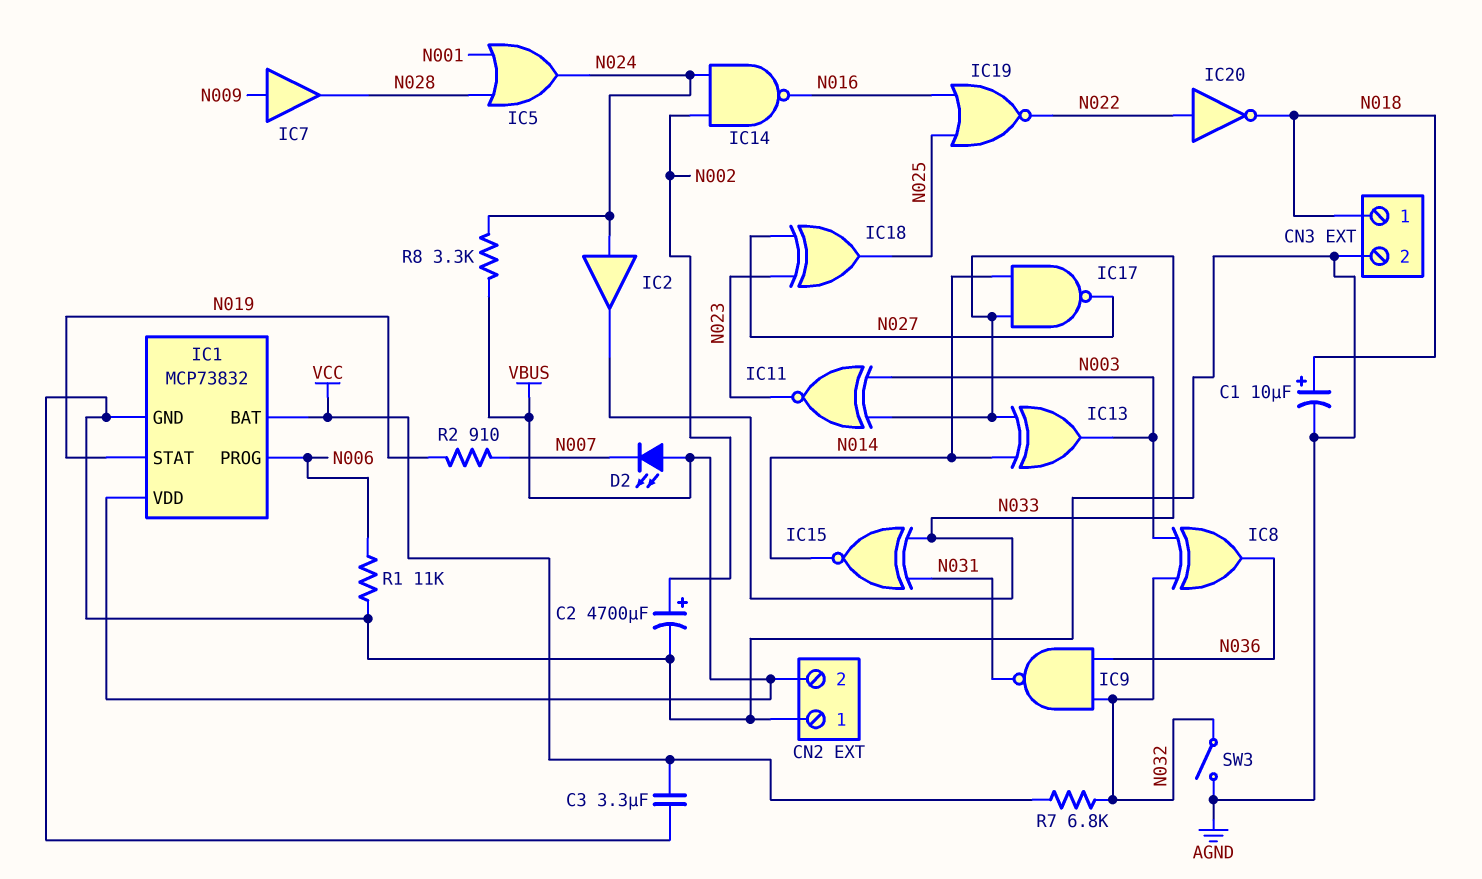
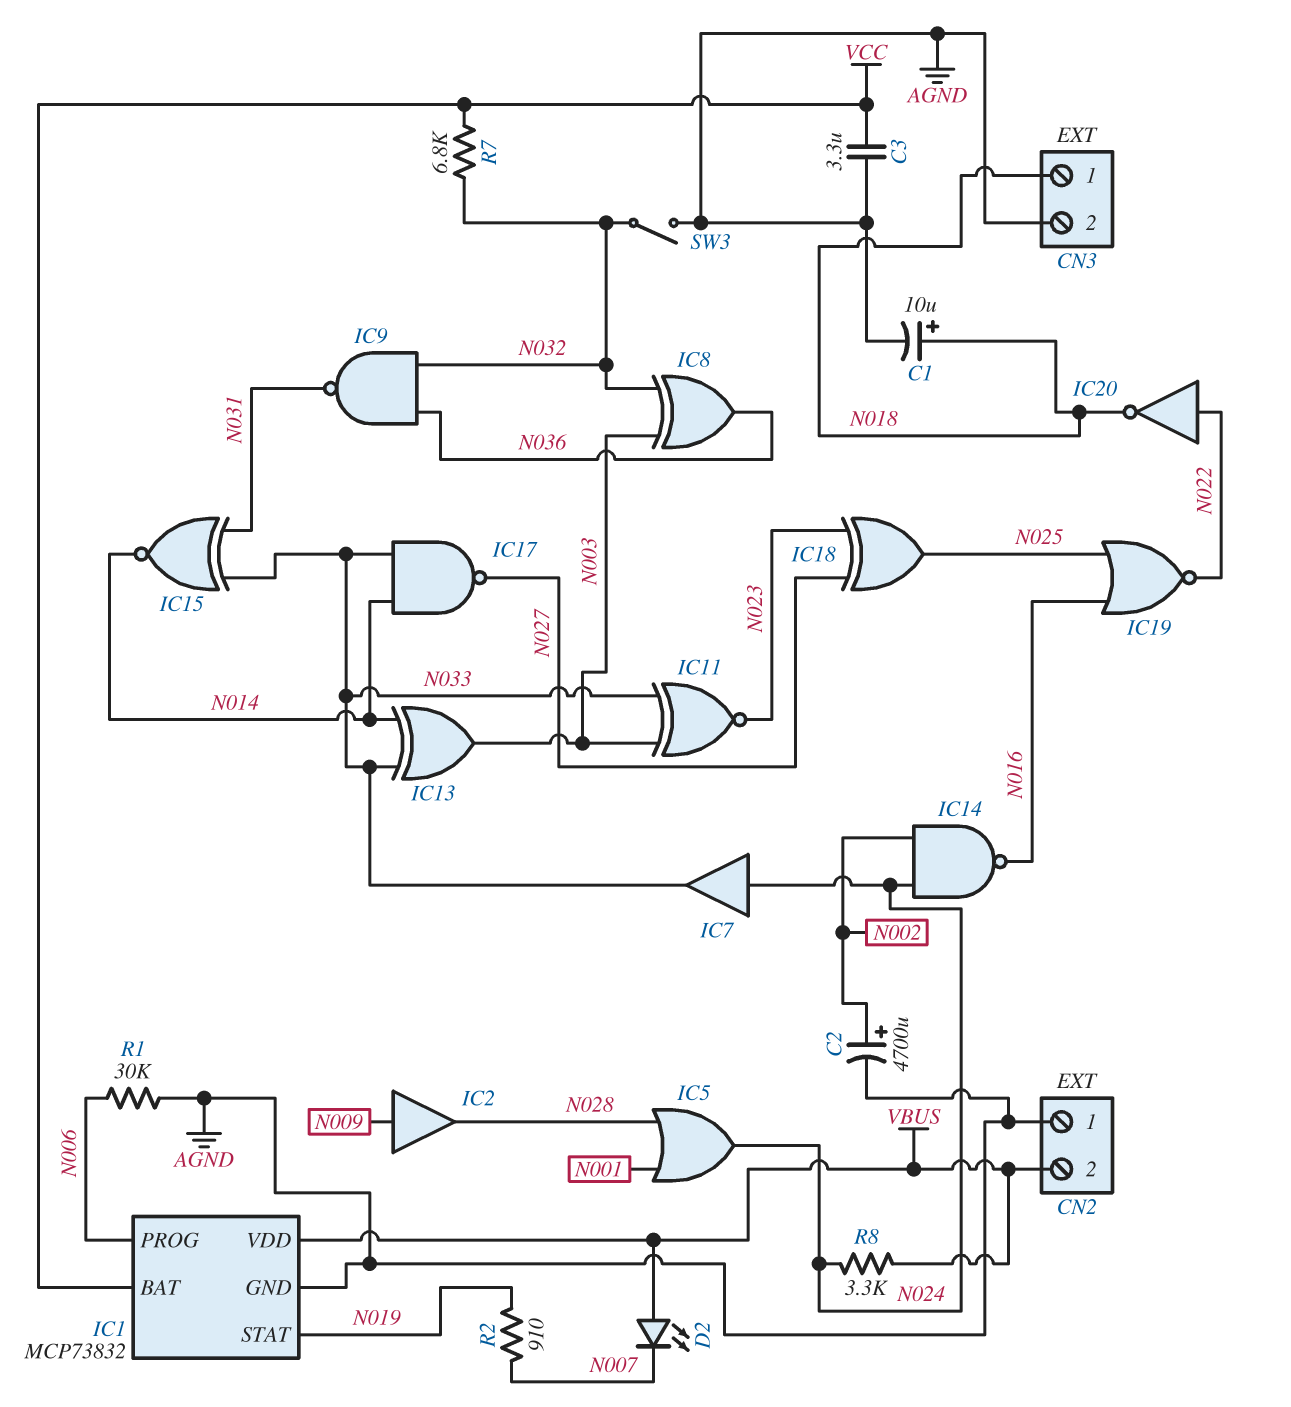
IC2: buffer (in N024, out N033) -> buffer (in N009, out N028)
IC7: buffer (in N009, out N028) -> buffer (in N024, out N033)
R1: 11k (AGND, N006) -> 30k (AGND, N006)

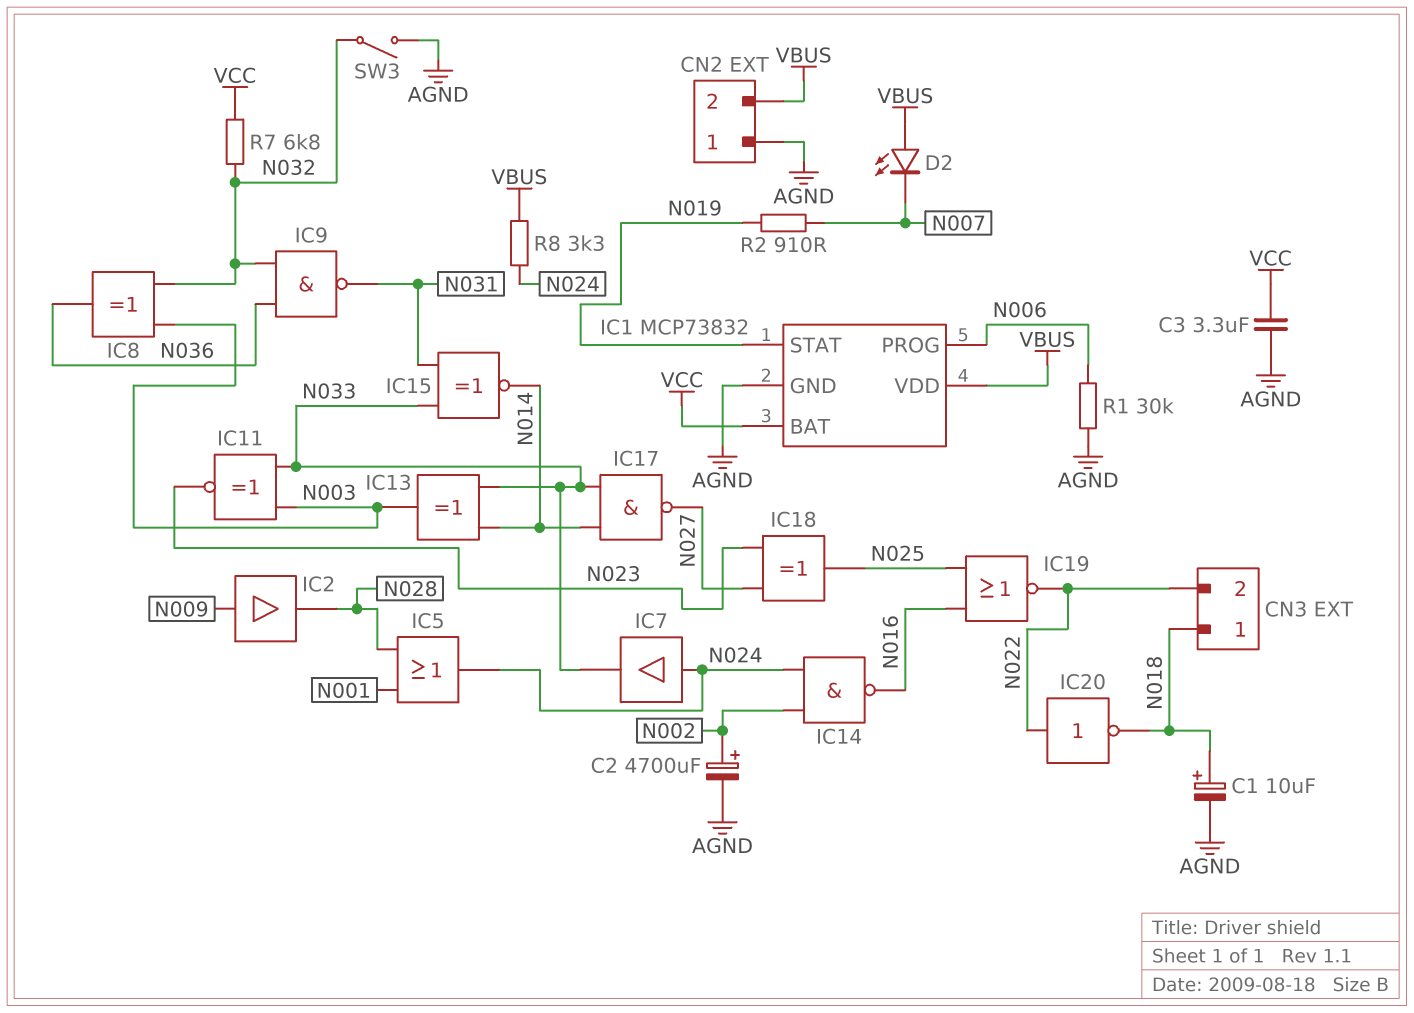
CN3 pin 2: AGND -> N022

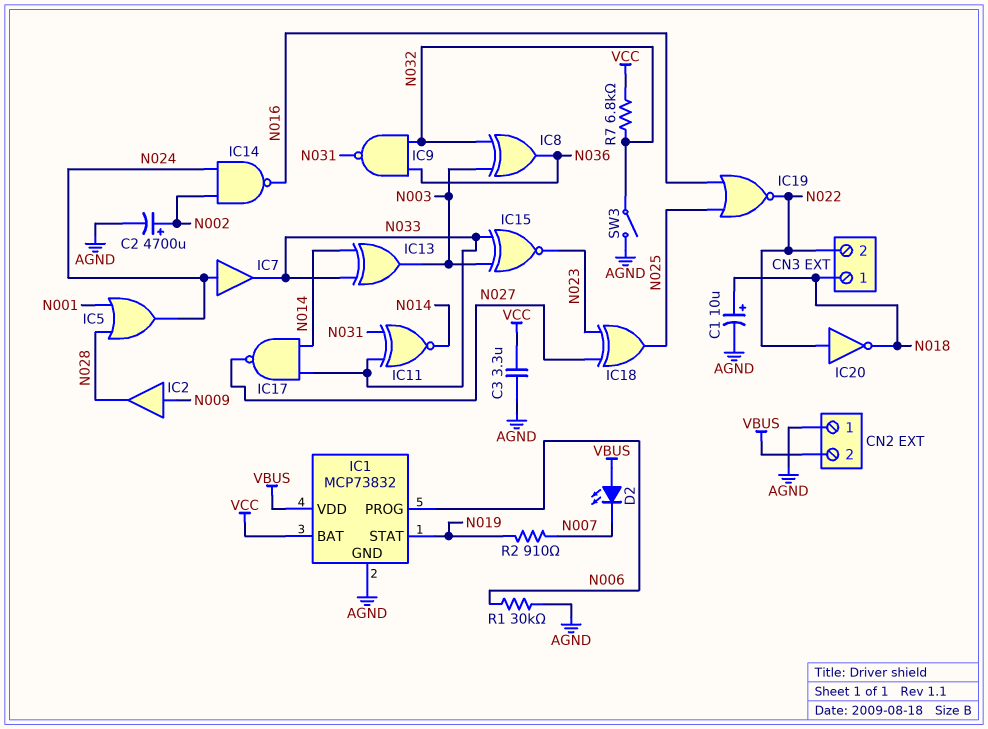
IC11: XNOR (in N003, in N033, out N023) -> XNOR (in N031, in N033, out N014)
IC15: XNOR (in N031, in N033, out N014) -> XNOR (in N003, in N033, out N023)
R8: 3.3k (N024, VBUS) -> none

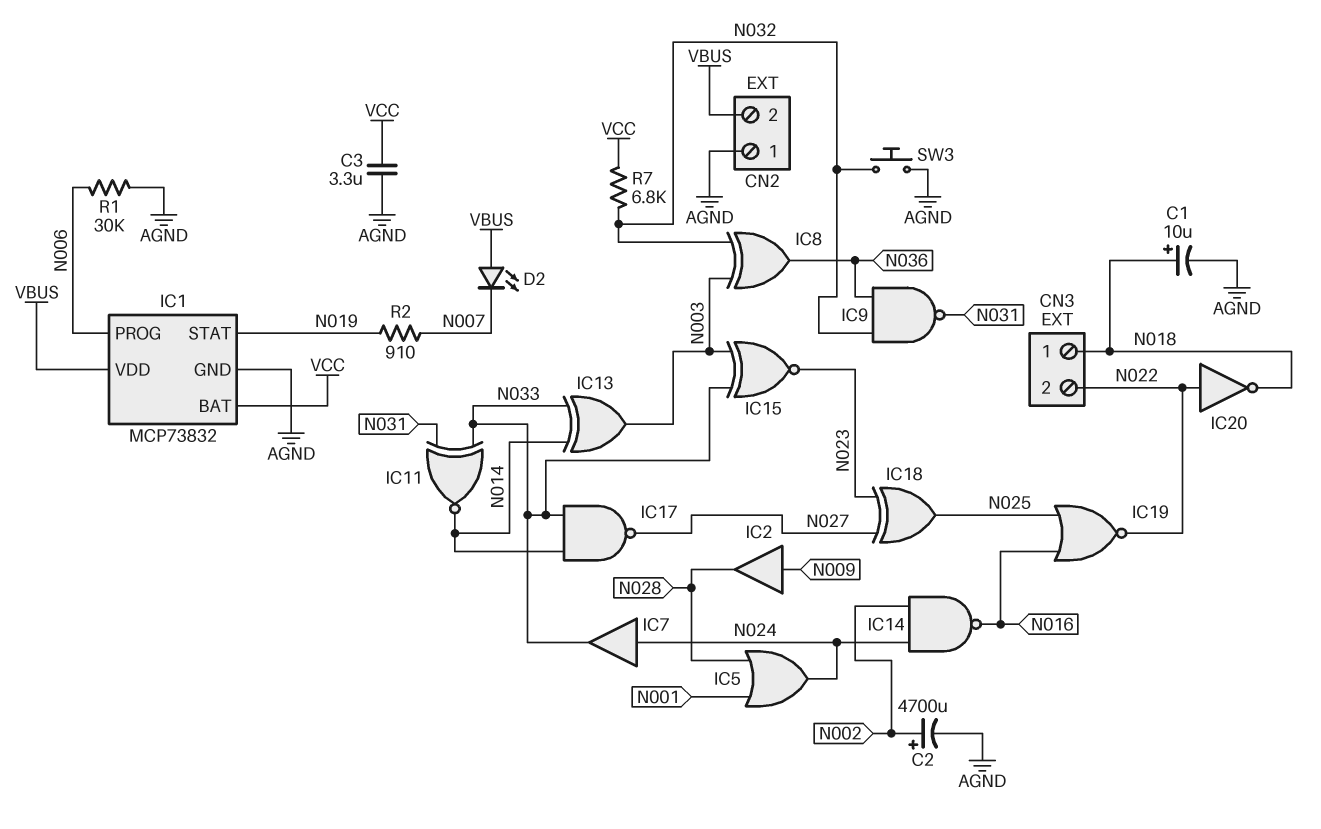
SW3: switch (AGND, N032) -> button (AGND, N032)

